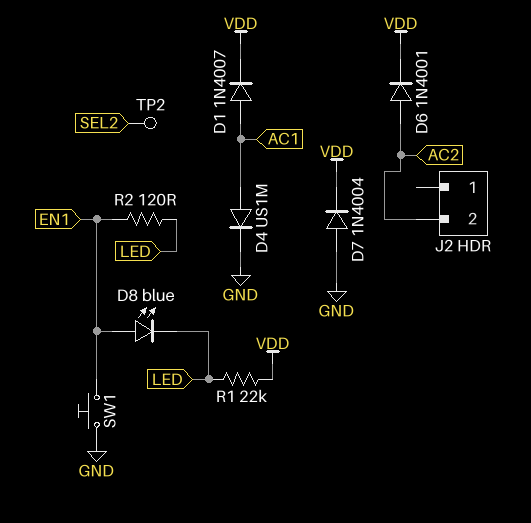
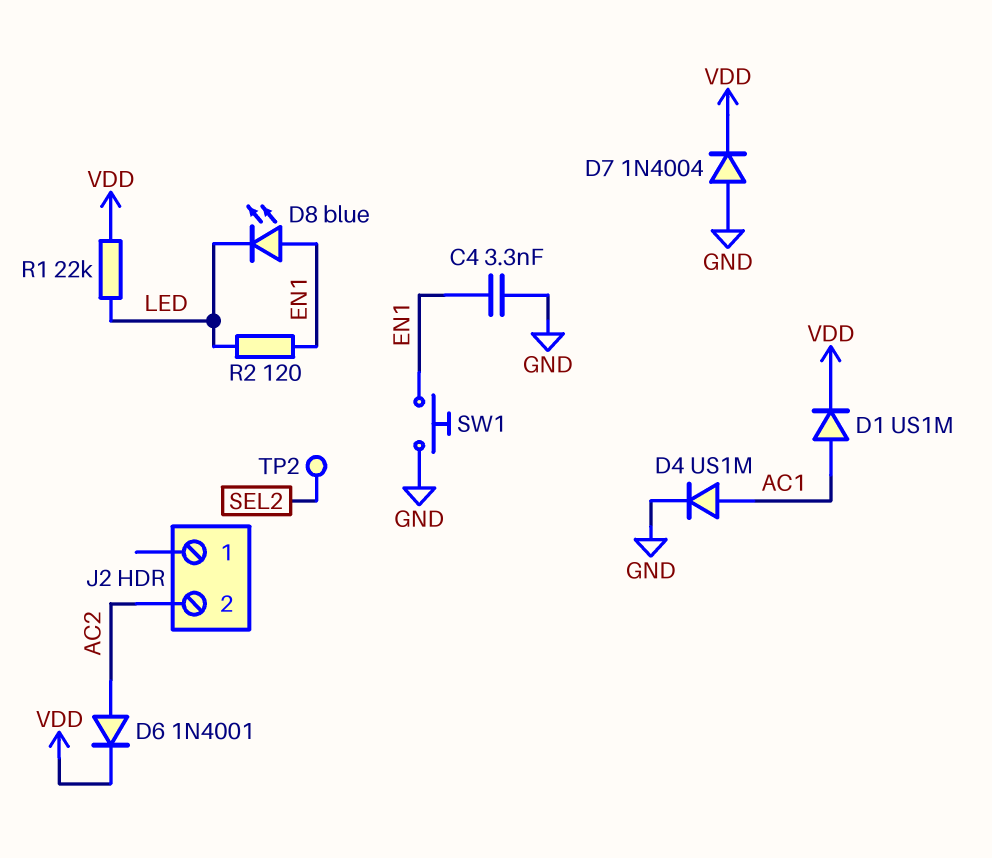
C4: none -> 3.3nF (EN1, GND)
D1: diode 1N4007 (A AC1, K VDD) -> diode US1M (A AC1, K VDD)

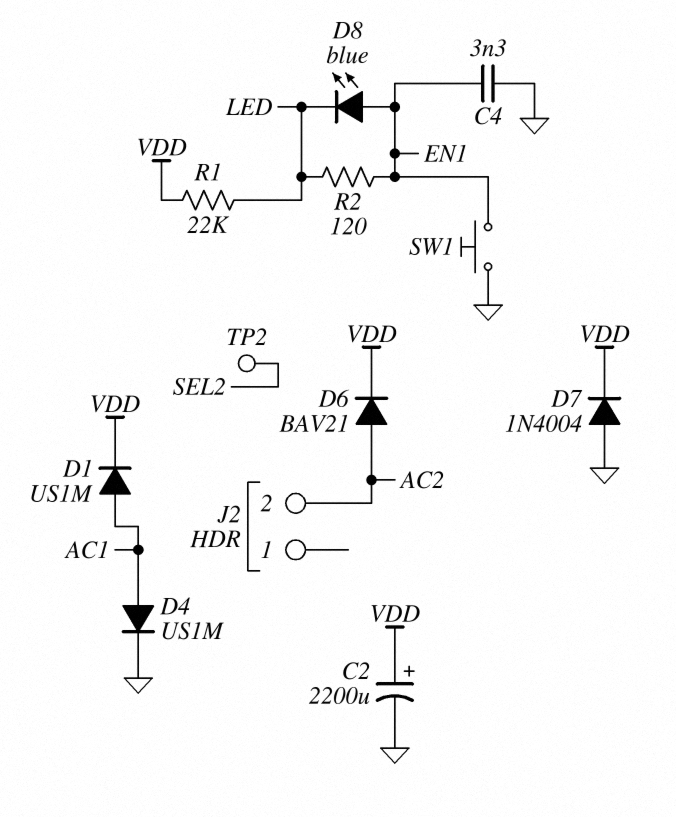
C2: none -> 2200uF (plus VDD, minus GND)
D6: diode 1N4001 (A AC2, K VDD) -> diode BAV21 (A AC2, K VDD)

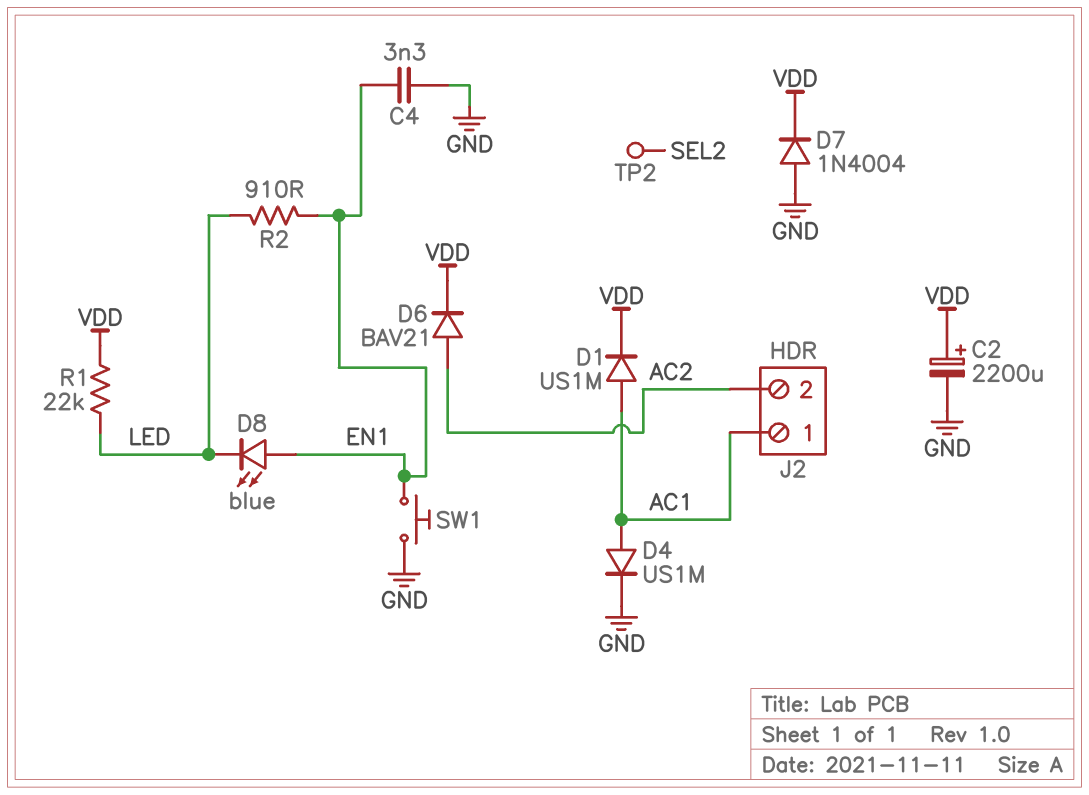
J2 pin 1: none -> AC1
R2: 120 (EN1, LED) -> 910 (EN1, LED)

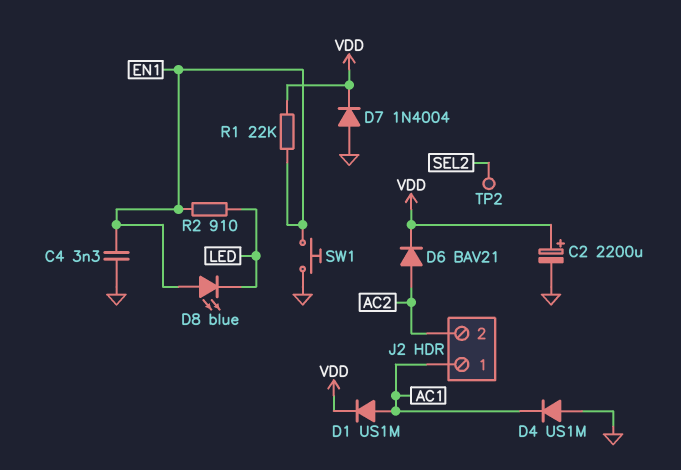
D4: diode US1M (A AC1, K GND) -> diode US1M (A GND, K AC1)
R1: 22k (LED, VDD) -> 22k (EN1, VDD)

